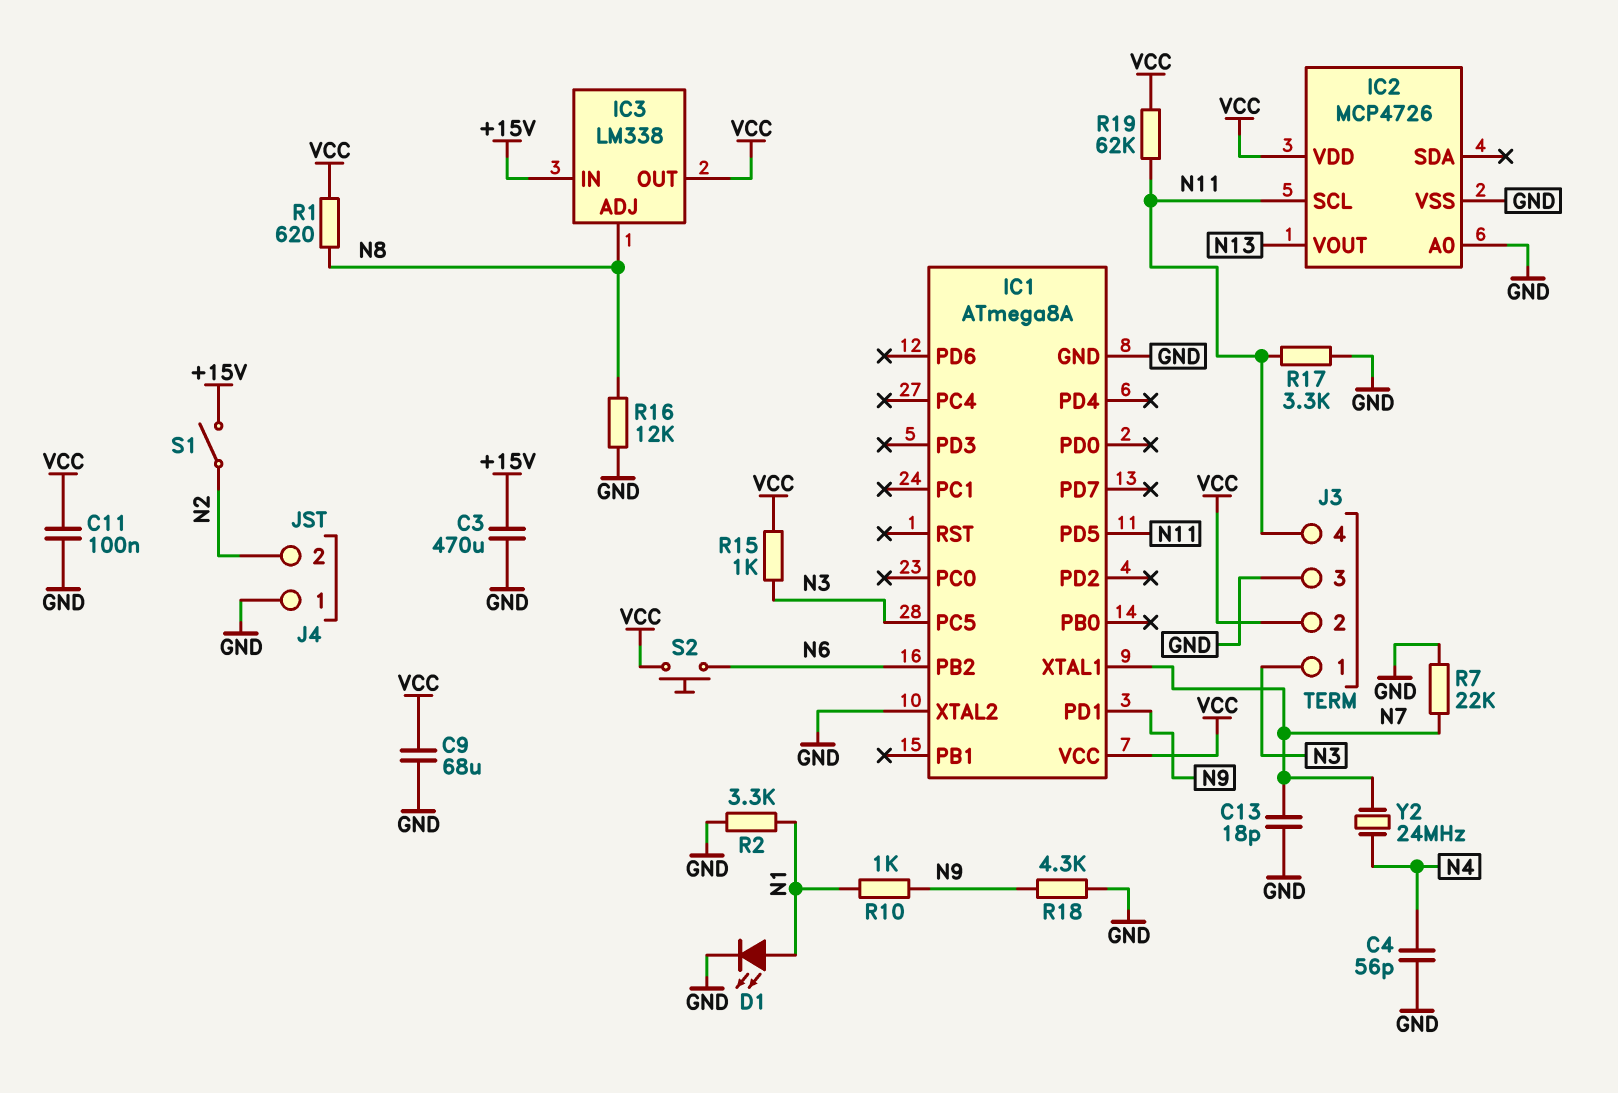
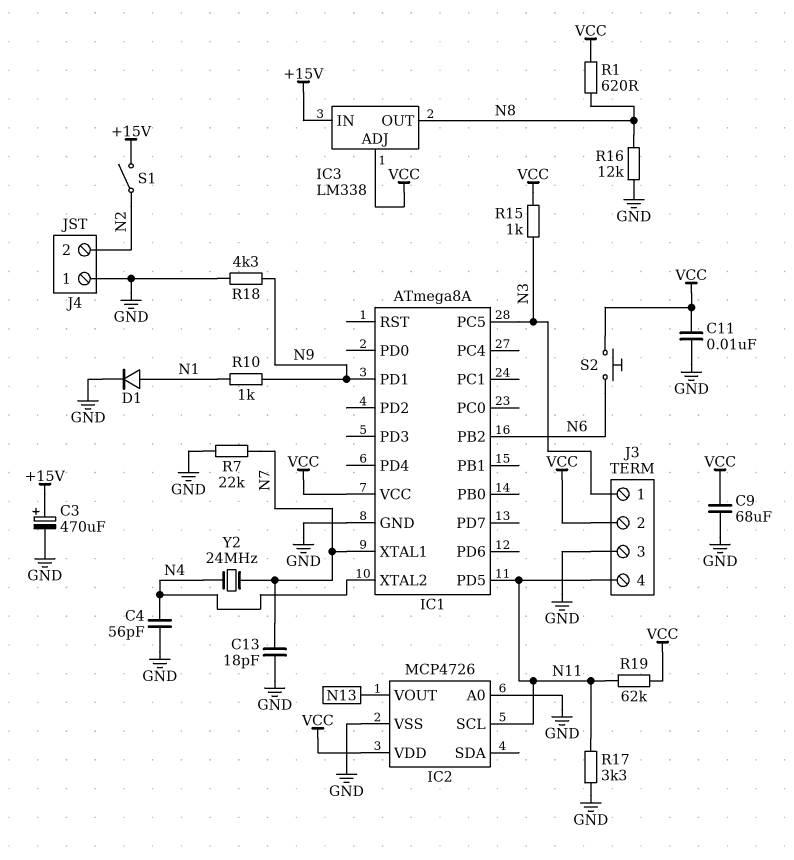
C3: 470uF (+15V, GND) -> 470uF (plus +15V, minus GND)
C11: 100nF (GND, VCC) -> 10nF (GND, VCC)
D1: LED (A N1, K GND) -> diode (A N1, K GND)
IC1 pin XTAL2: GND -> N4
IC3 pin ADJ: N8 -> VCC
IC3 pin OUT: VCC -> N8
R2: 3.3k (GND, N1) -> none

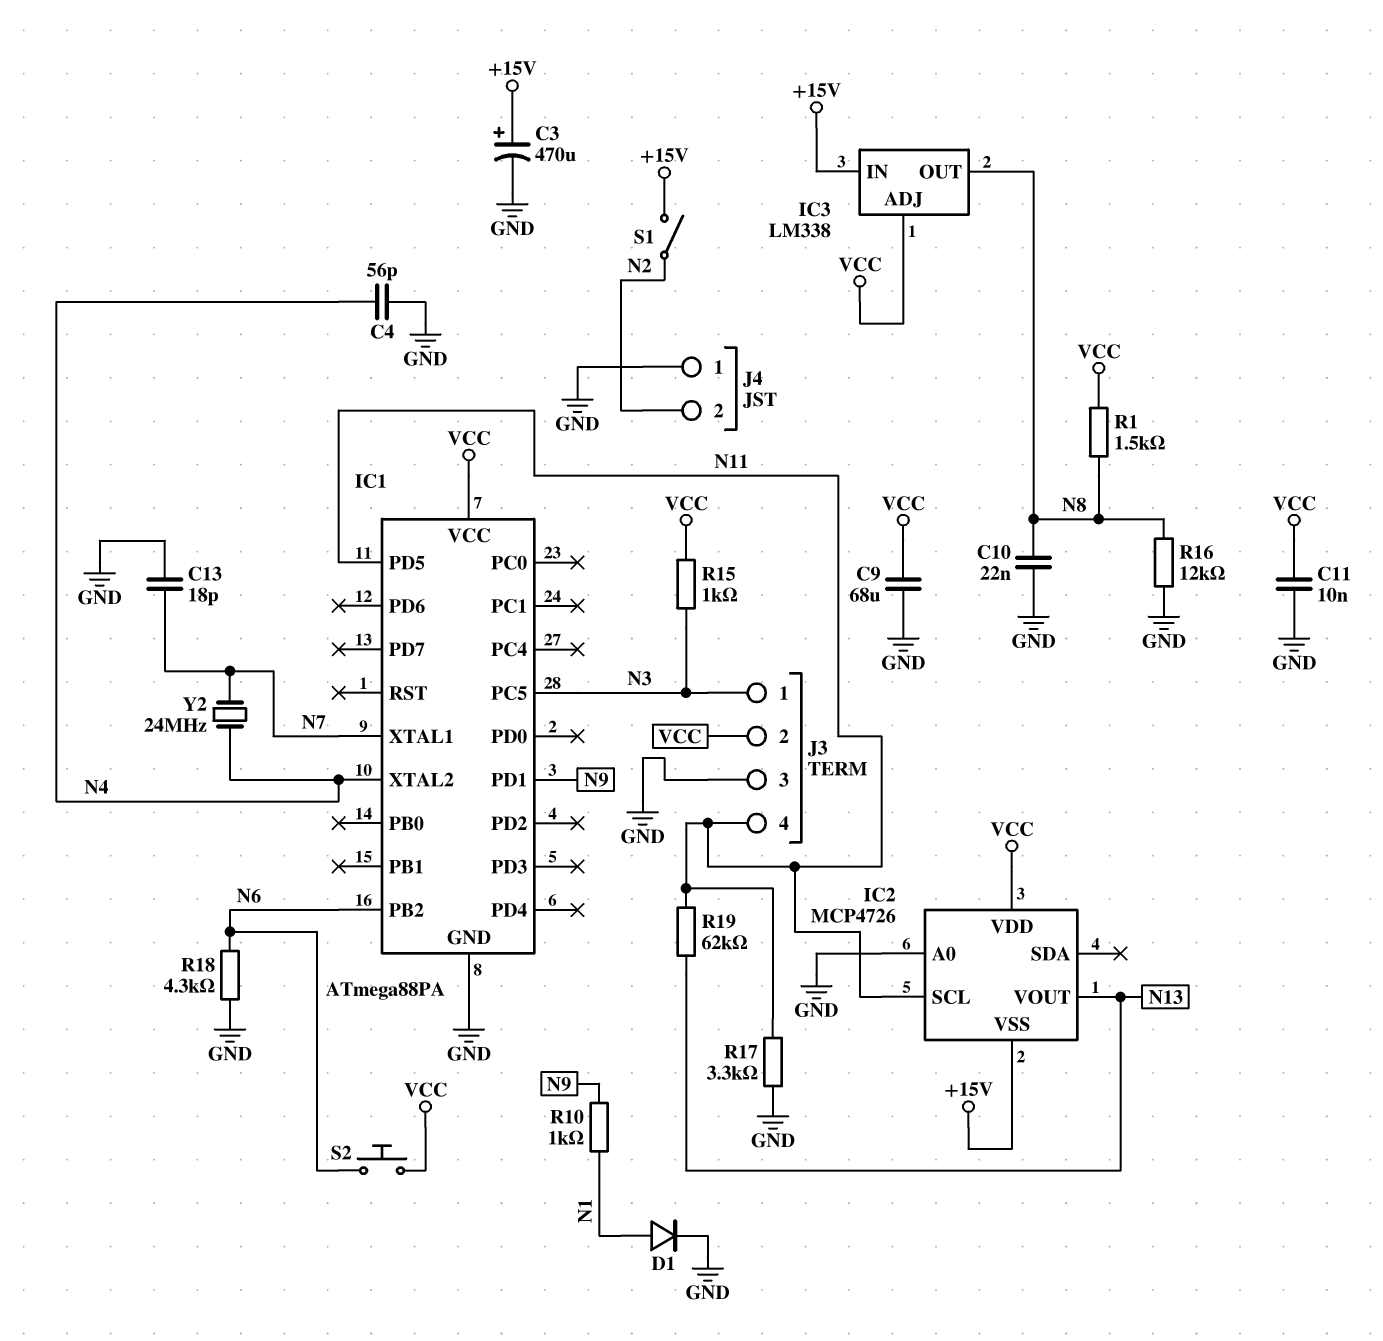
C10: none -> 22nF (GND, N8)
IC1: ATmega8A -> ATmega88PA
IC2 pin VSS: GND -> +15V
R1: 620 (N8, VCC) -> 1.5k (N8, VCC)
R7: 22k (GND, N7) -> none
R18: 4.3k (GND, N9) -> 4.3k (GND, N6)
R19: 62k (N11, VCC) -> 62k (N11, N13)

